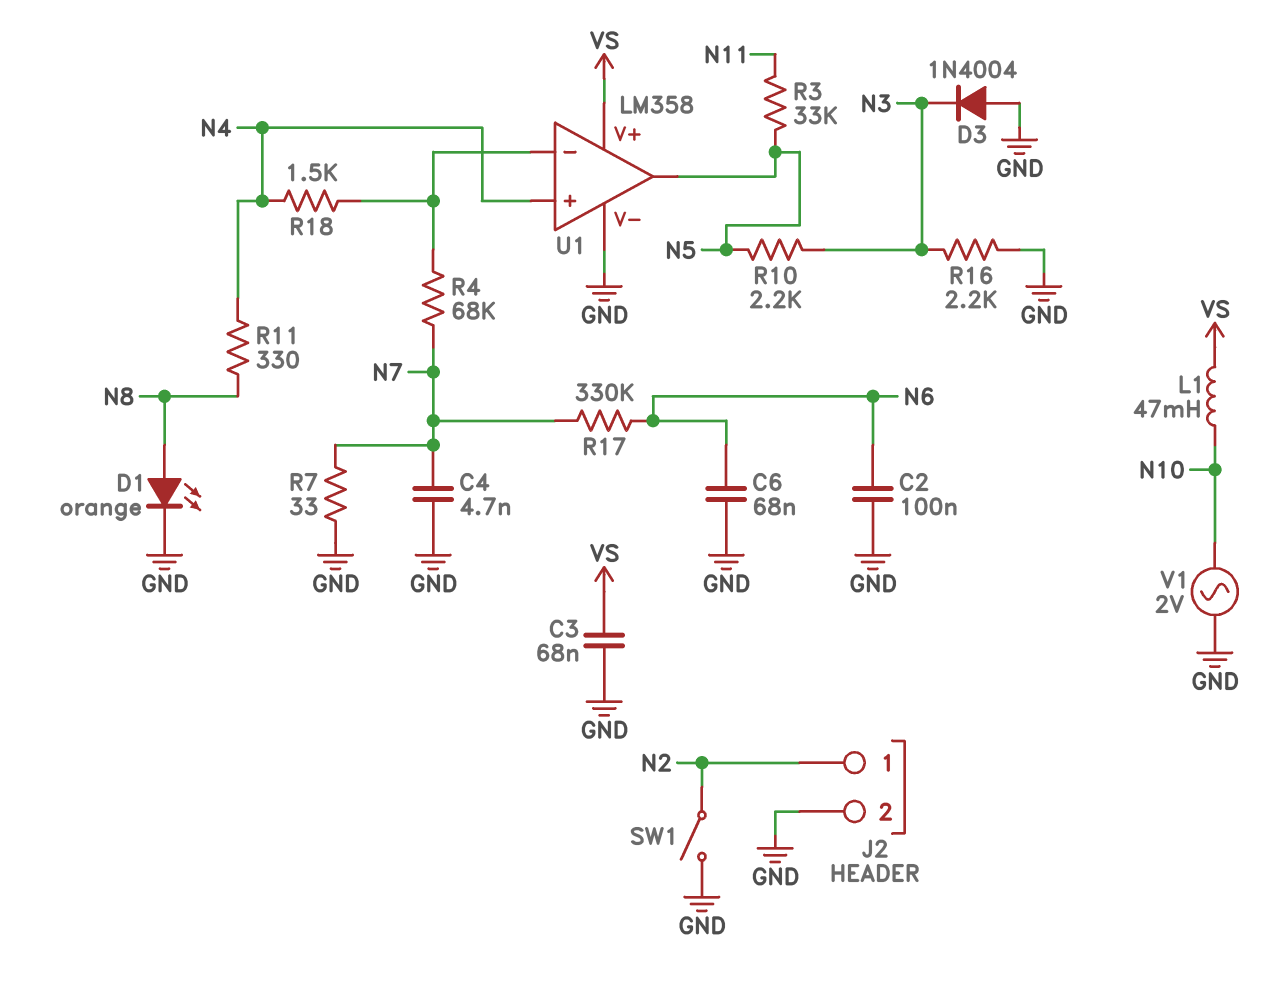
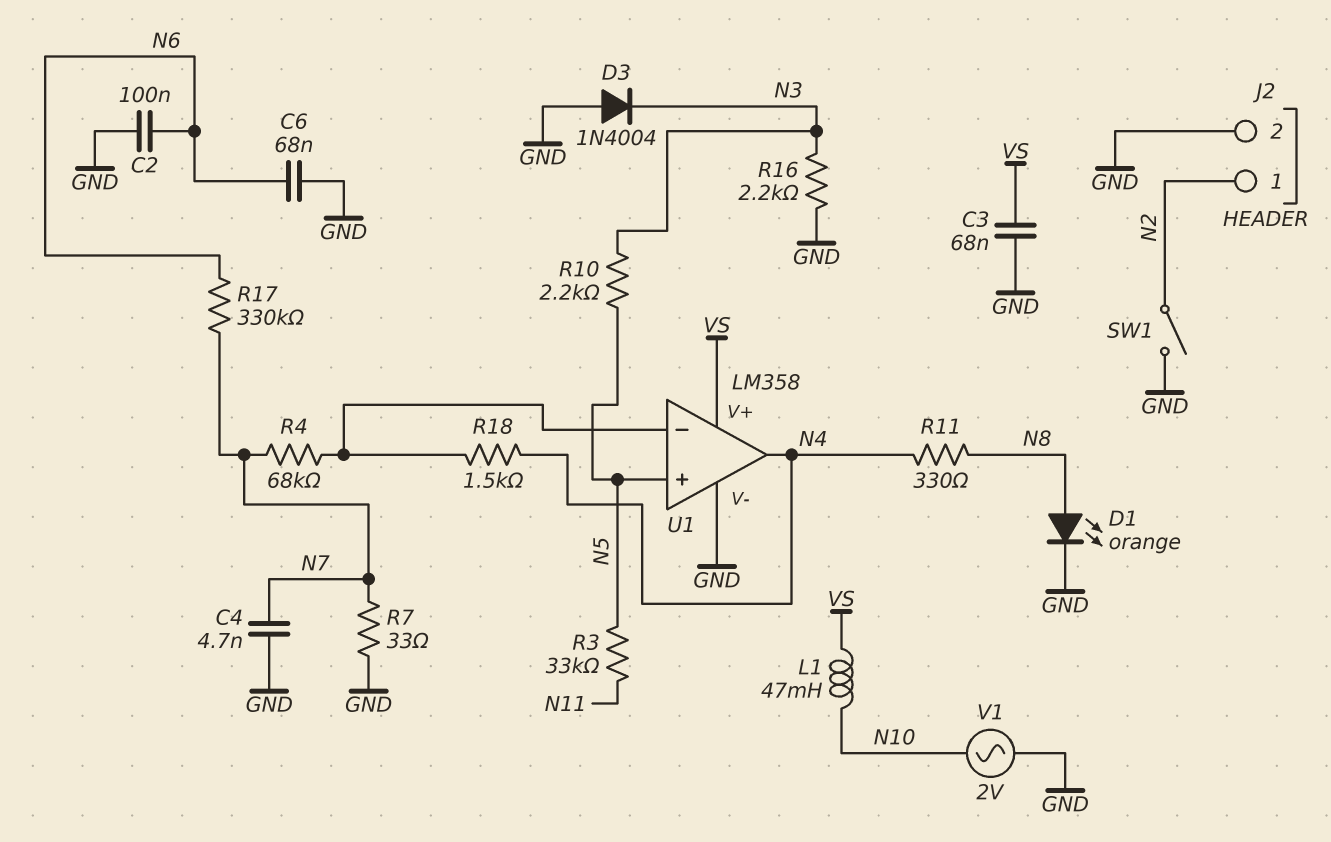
U1 pin in+: N4 -> N5
U1 pin out: N5 -> N4

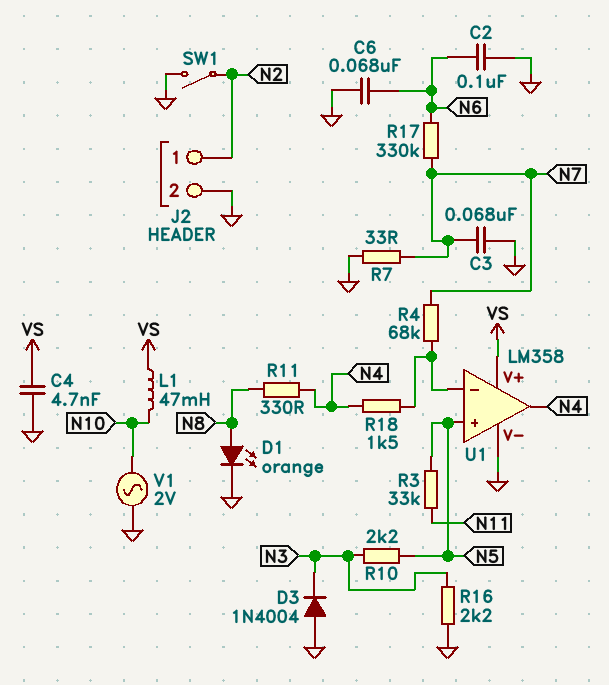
C3: 68nF (GND, VS) -> 68nF (GND, N7)
C4: 4.7nF (GND, N7) -> 4.7nF (GND, VS)

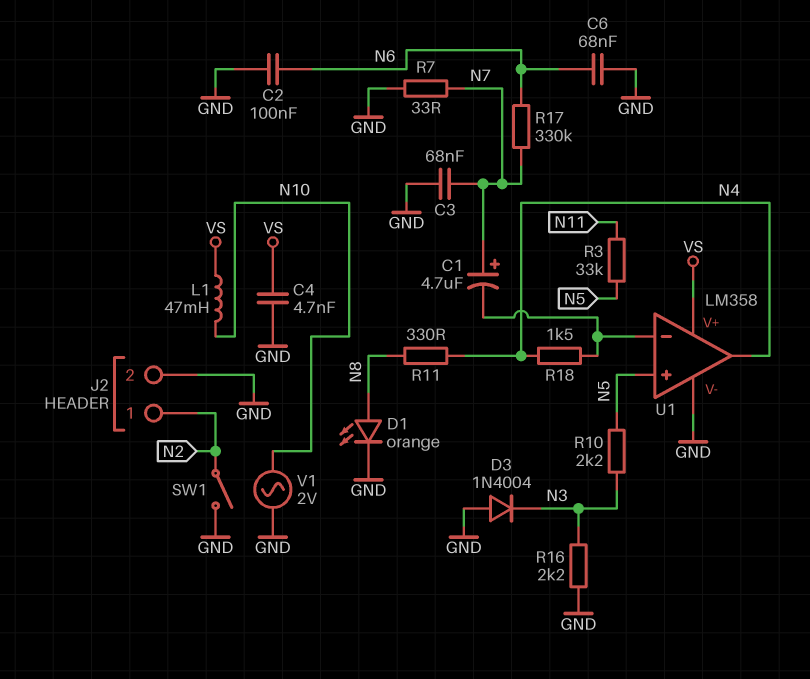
C1: none -> 4.7uF (plus N7, minus U1/in-)
R4: 68k (N7, U1/in-) -> none

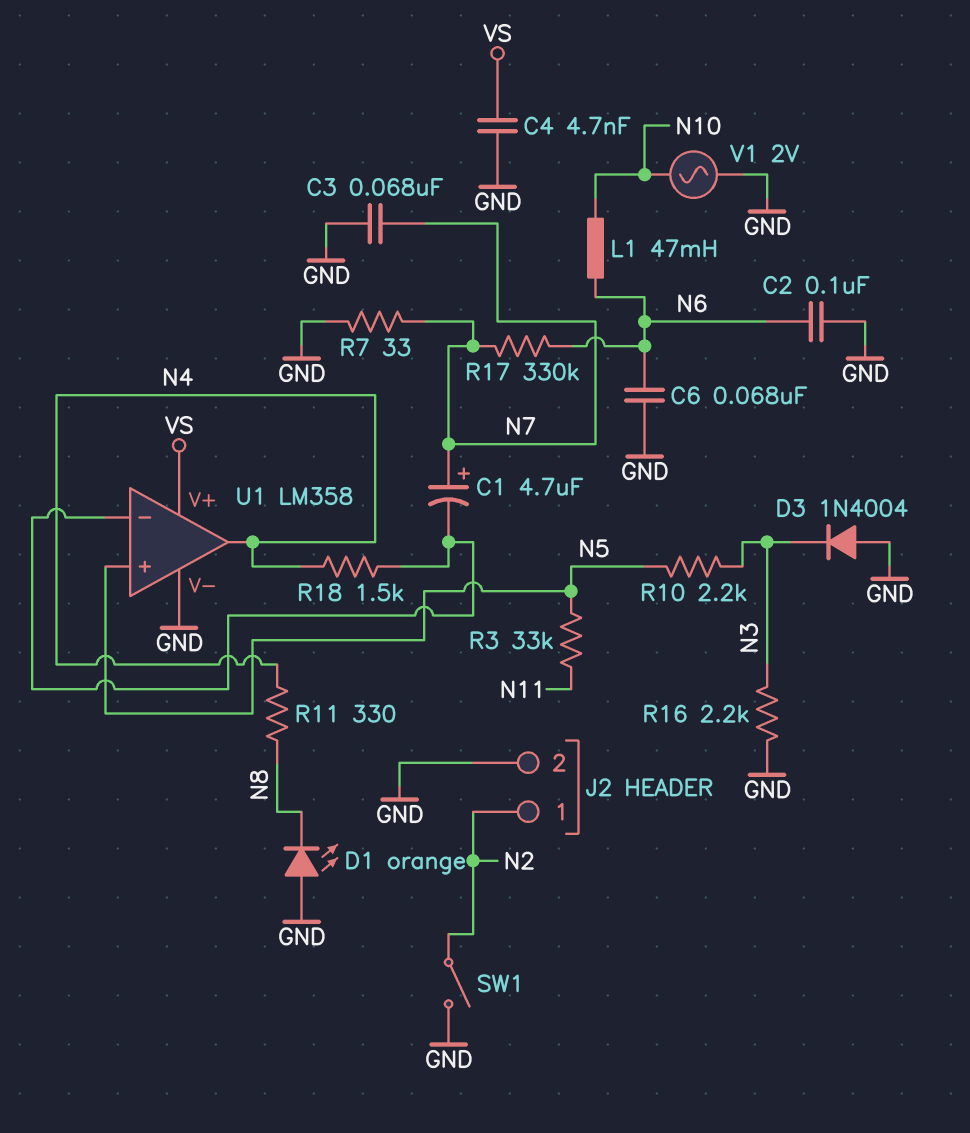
D1: LED orange (A N8, K GND) -> LED orange (A GND, K N8)
L1: 47mH (N10, VS) -> 47mH (N6, N10)

